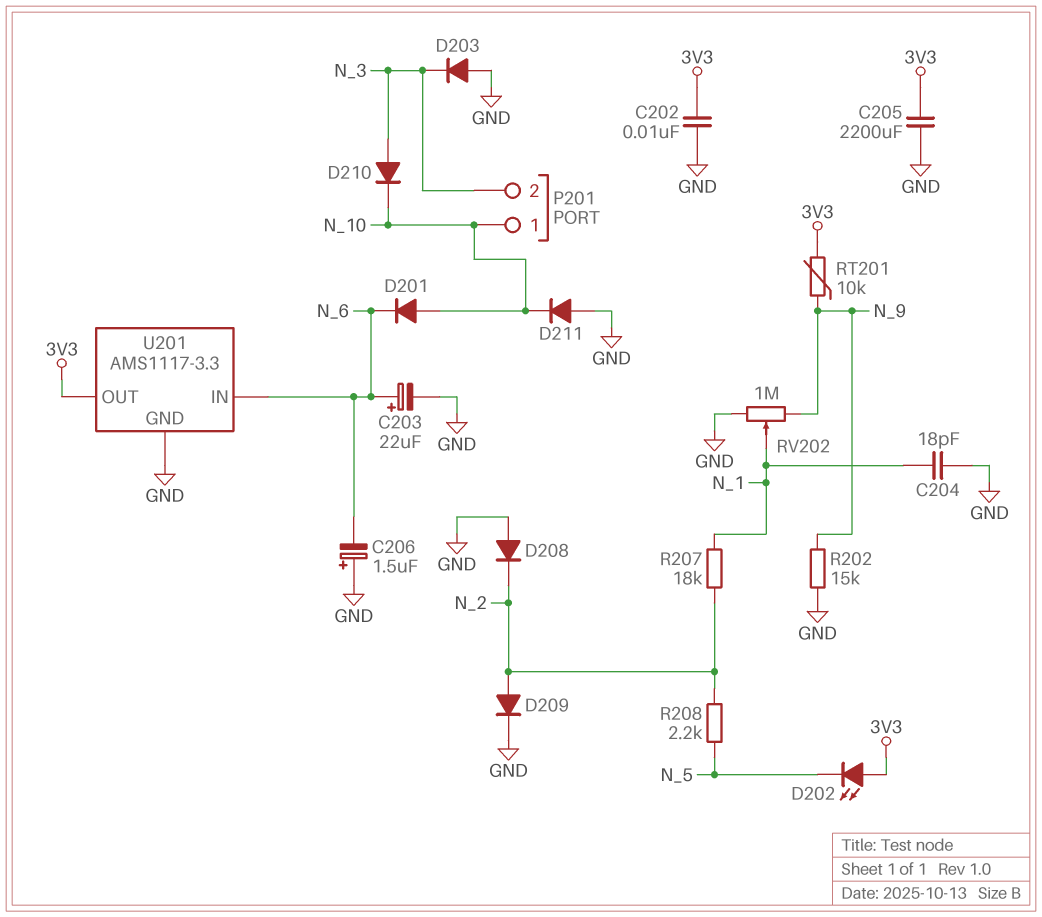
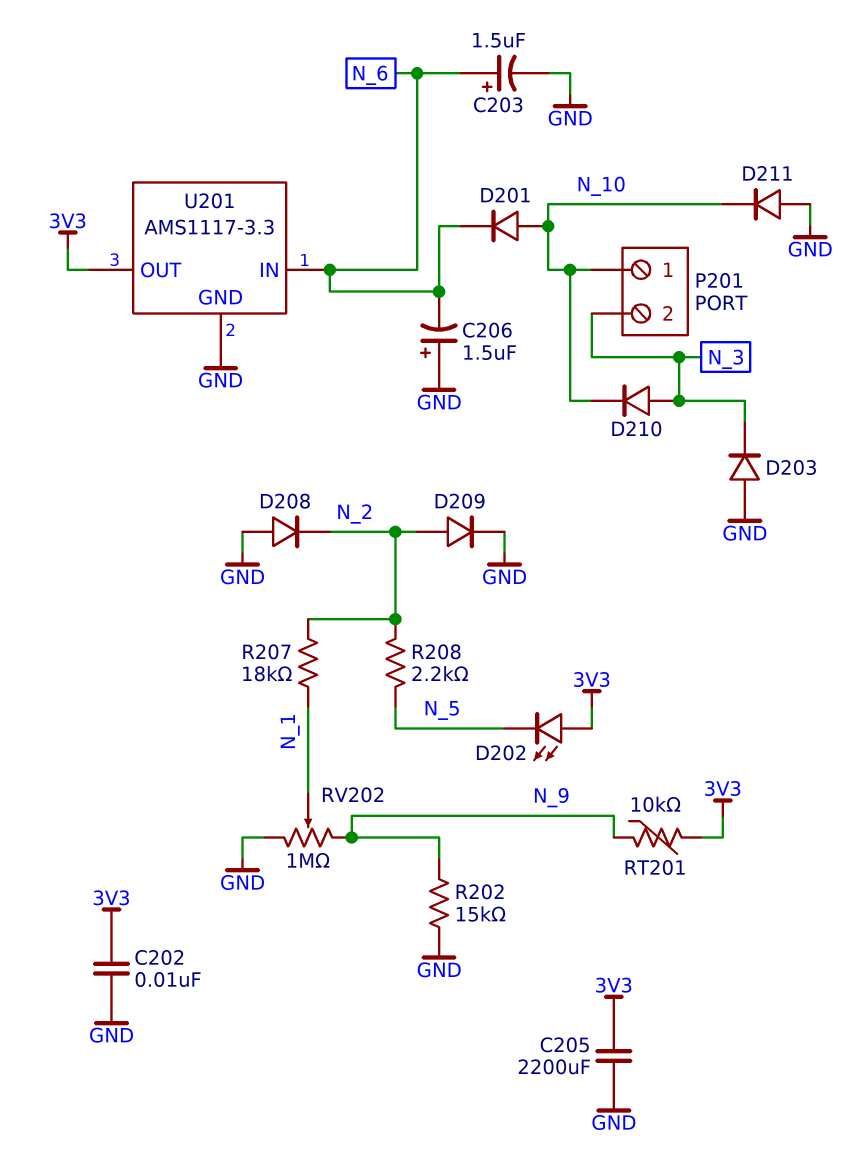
C203: 22uF (plus N_6, minus GND) -> 1.5uF (plus N_6, minus GND)
C204: 18pF (GND, N_1) -> none

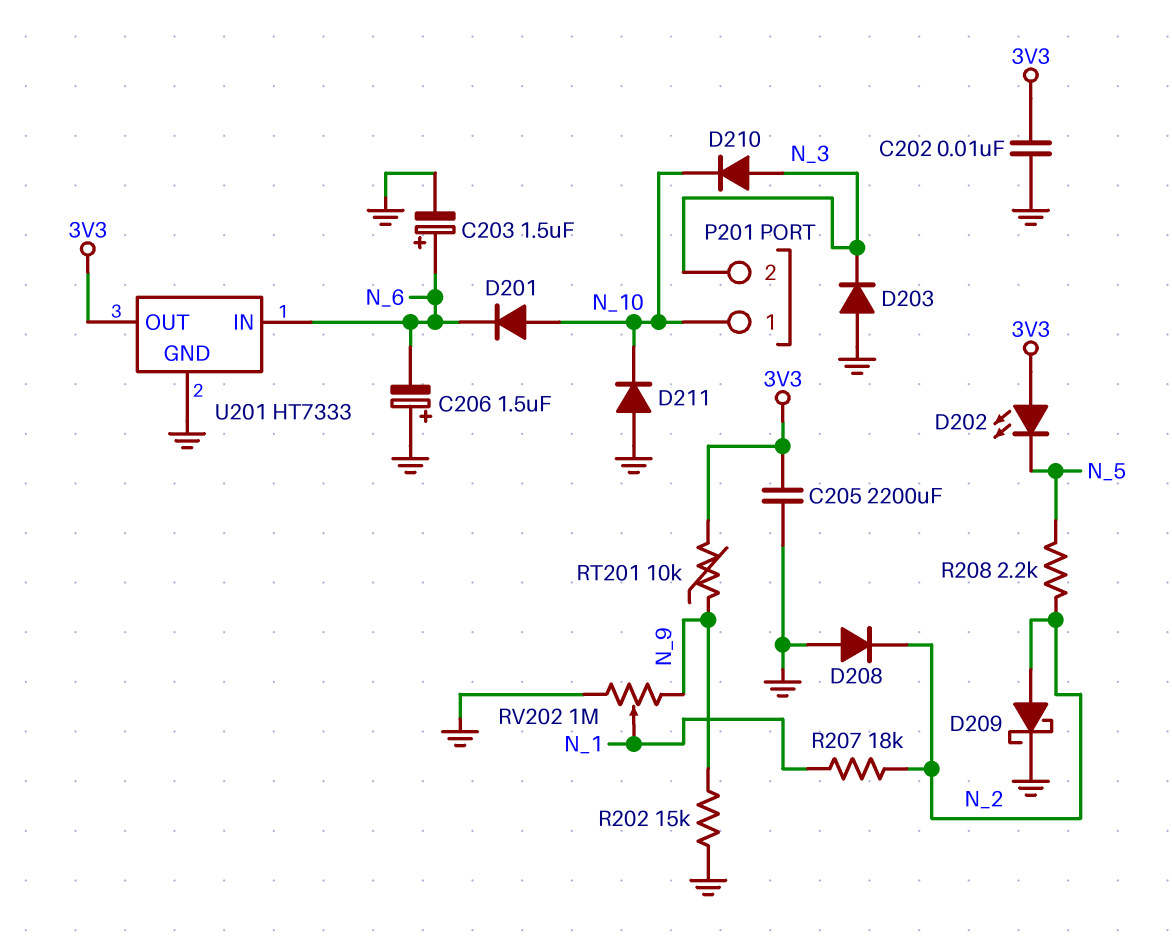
D209: diode (A N_2, K GND) -> schottky (A N_2, K GND)
U201: AMS1117-3.3 -> HT7333

